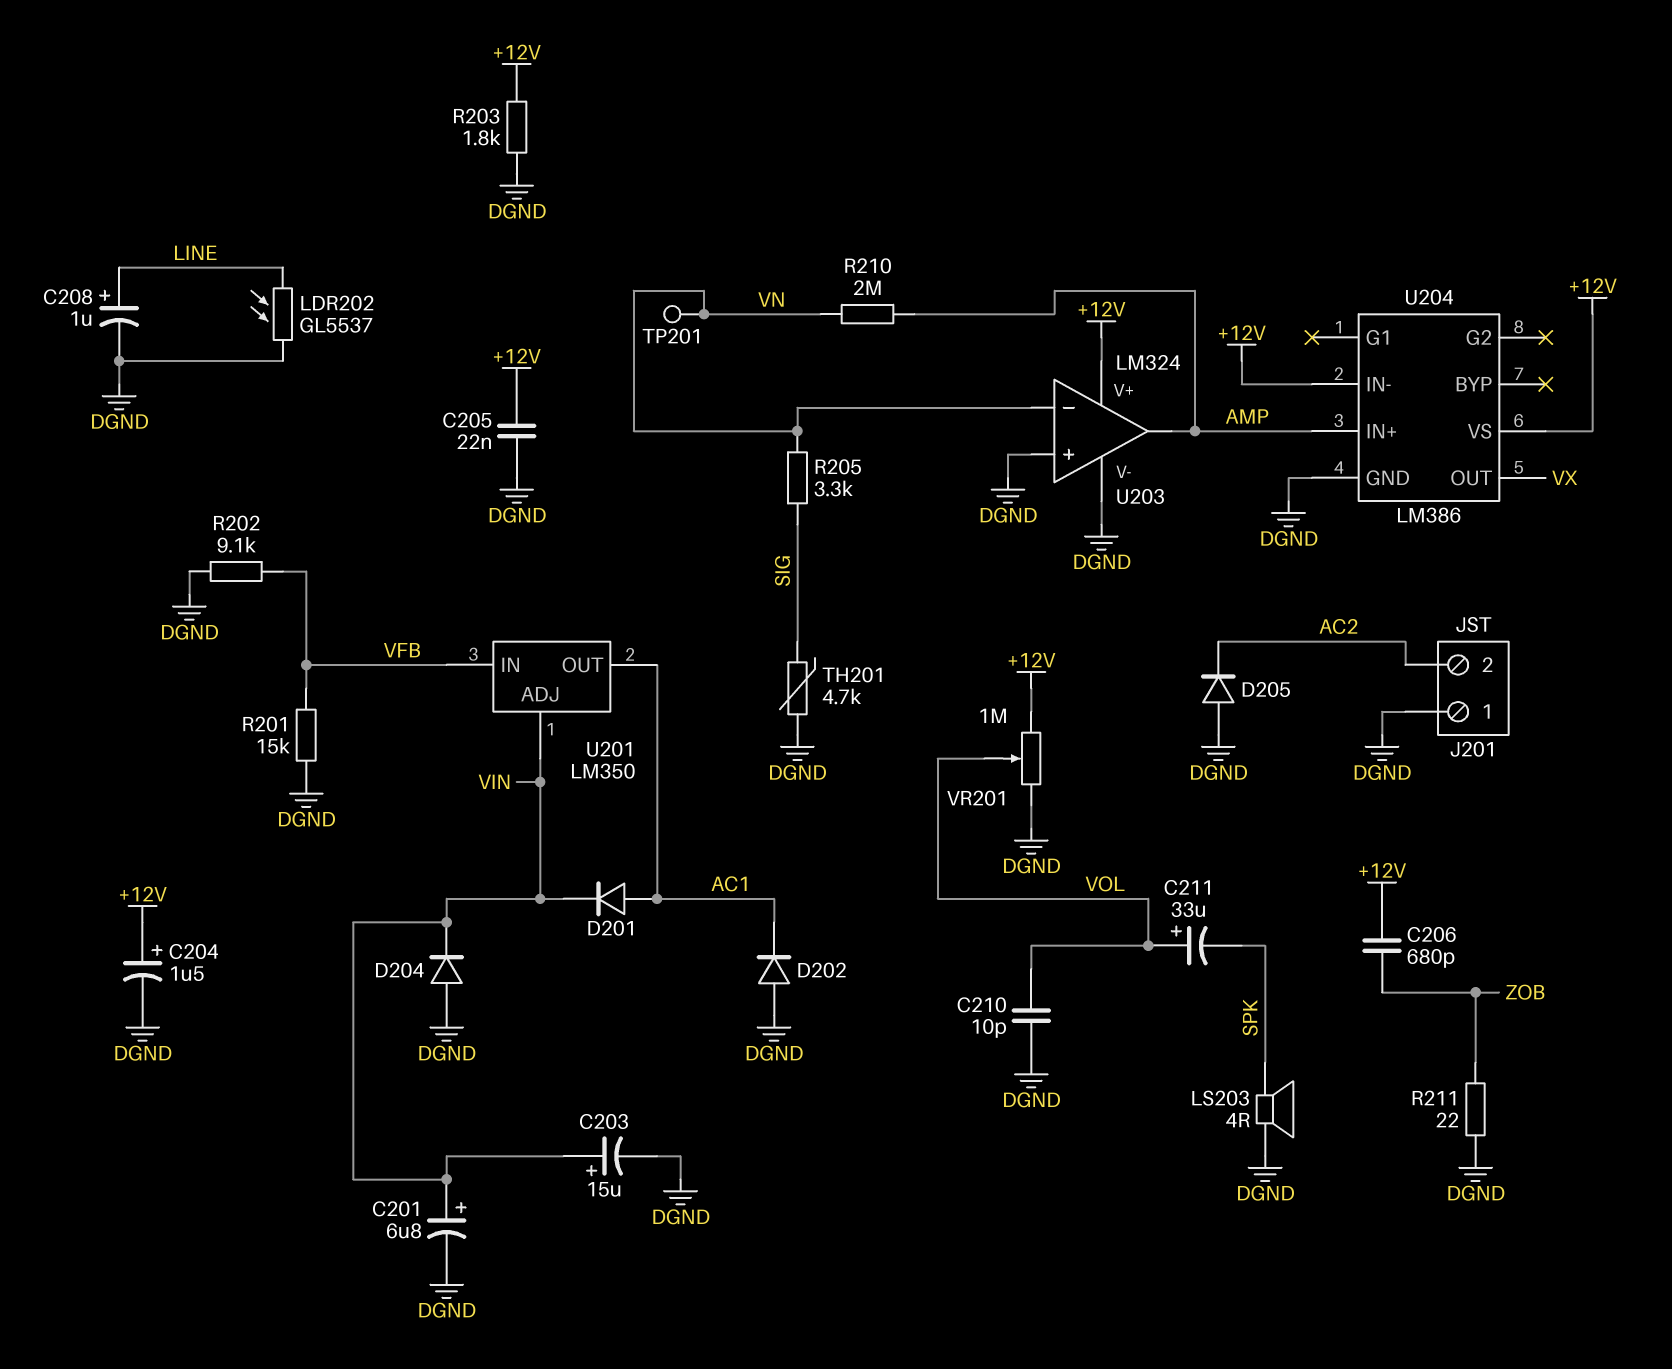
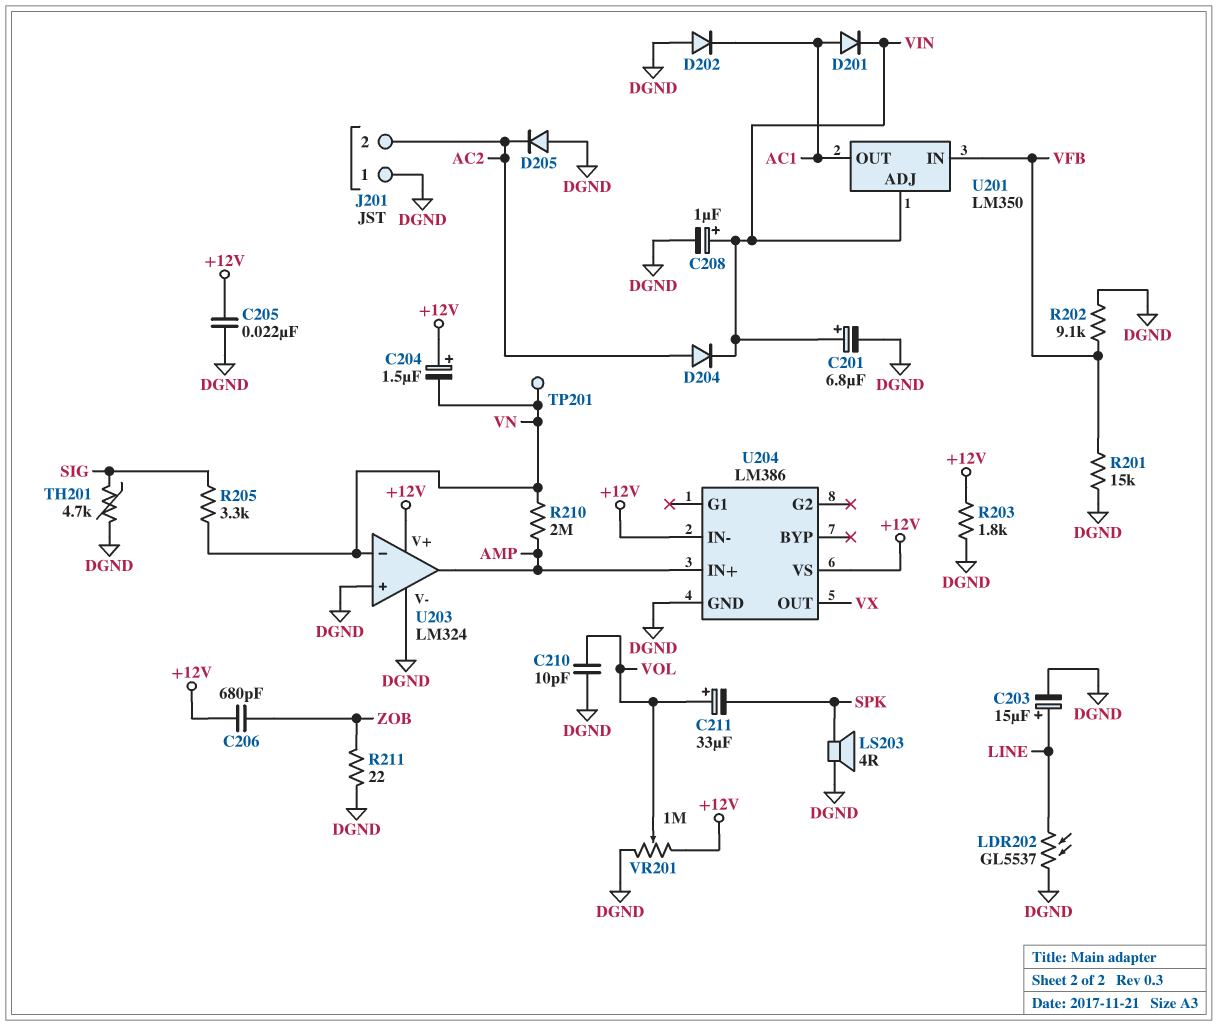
C203: 15uF (plus VIN, minus DGND) -> 15uF (plus LINE, minus DGND)
C204: 1.5uF (plus +12V, minus DGND) -> 1.5uF (plus +12V, minus VN)
C208: 1uF (plus LINE, minus DGND) -> 1uF (plus VIN, minus DGND)
D204: diode (A DGND, K VIN) -> diode (A AC2, K VIN)

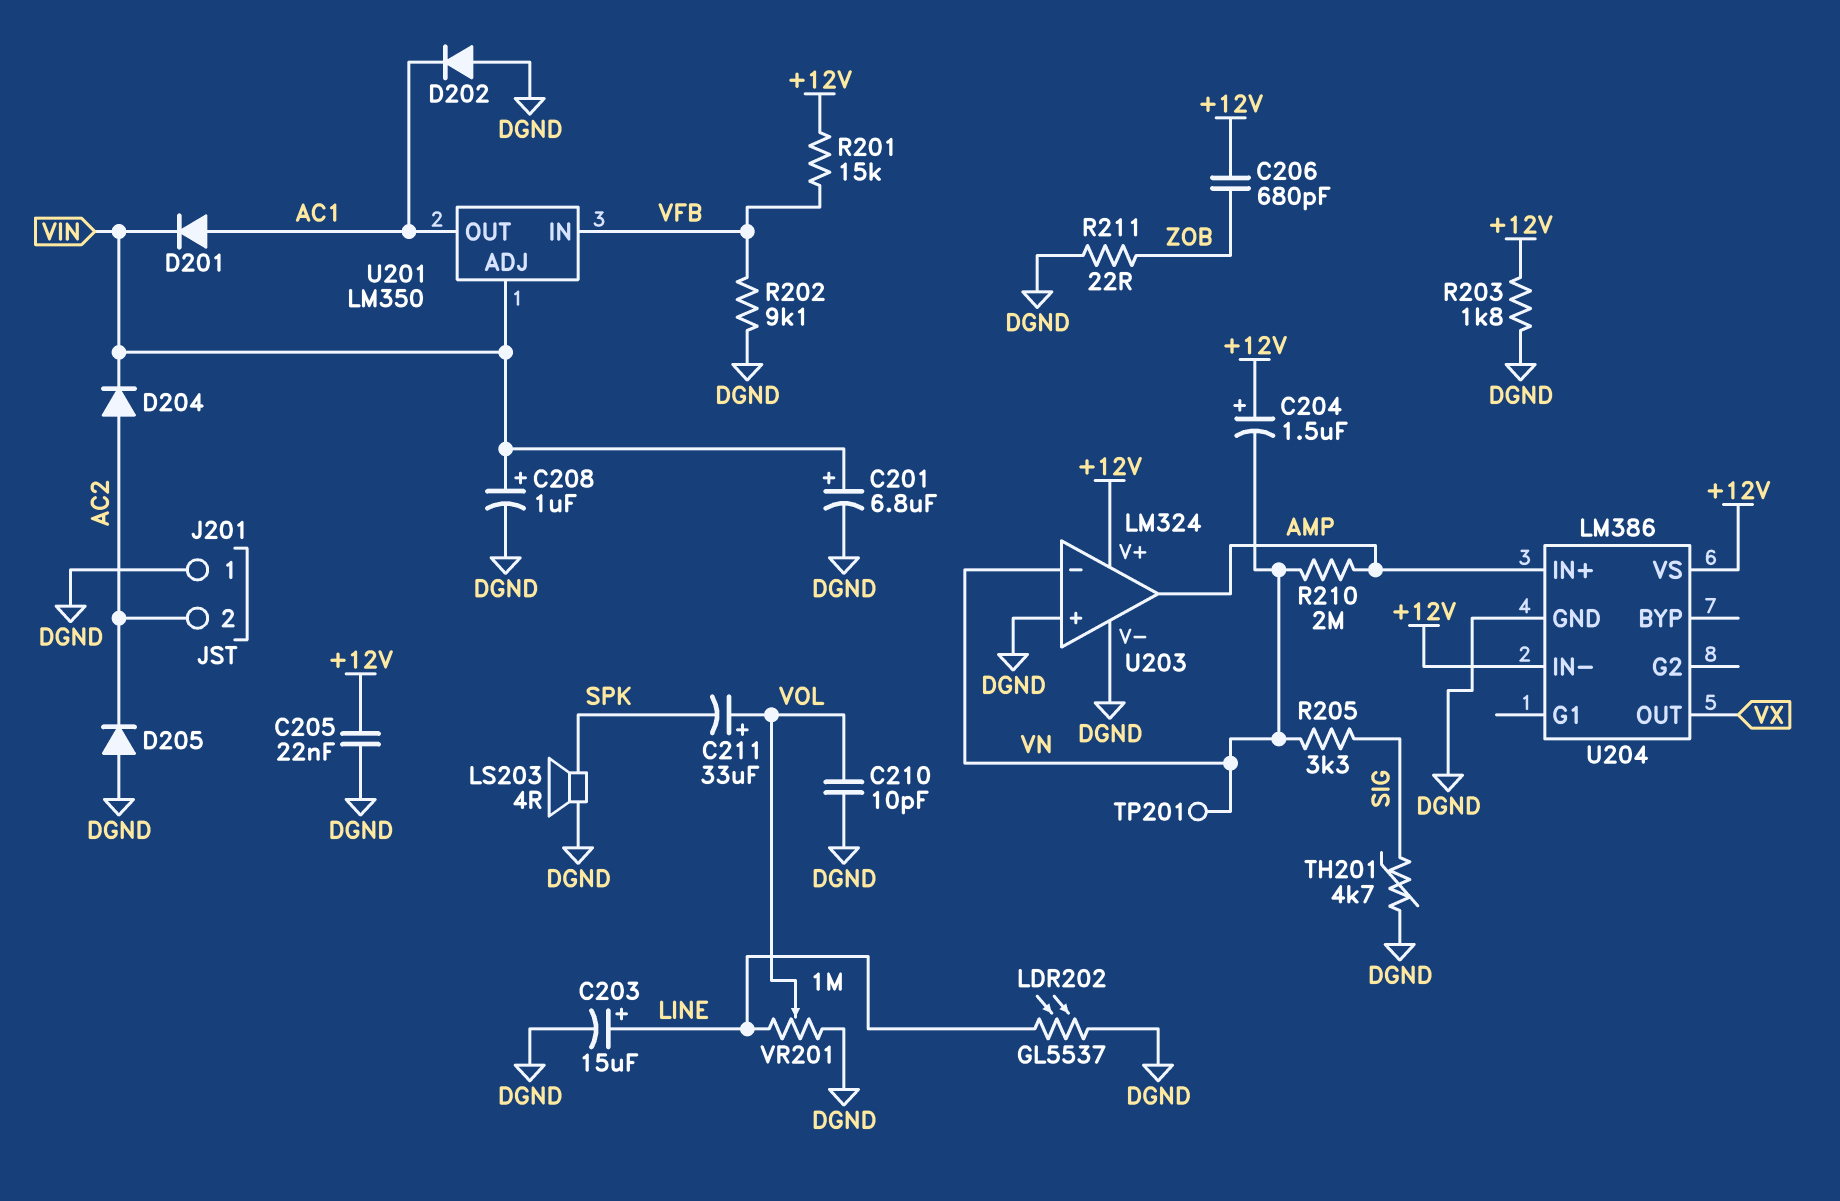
R201: 15k (DGND, VFB) -> 15k (+12V, VFB)
VR201: 1M (+12V, DGND, wiper VOL) -> 1M (DGND, LINE, wiper VOL)

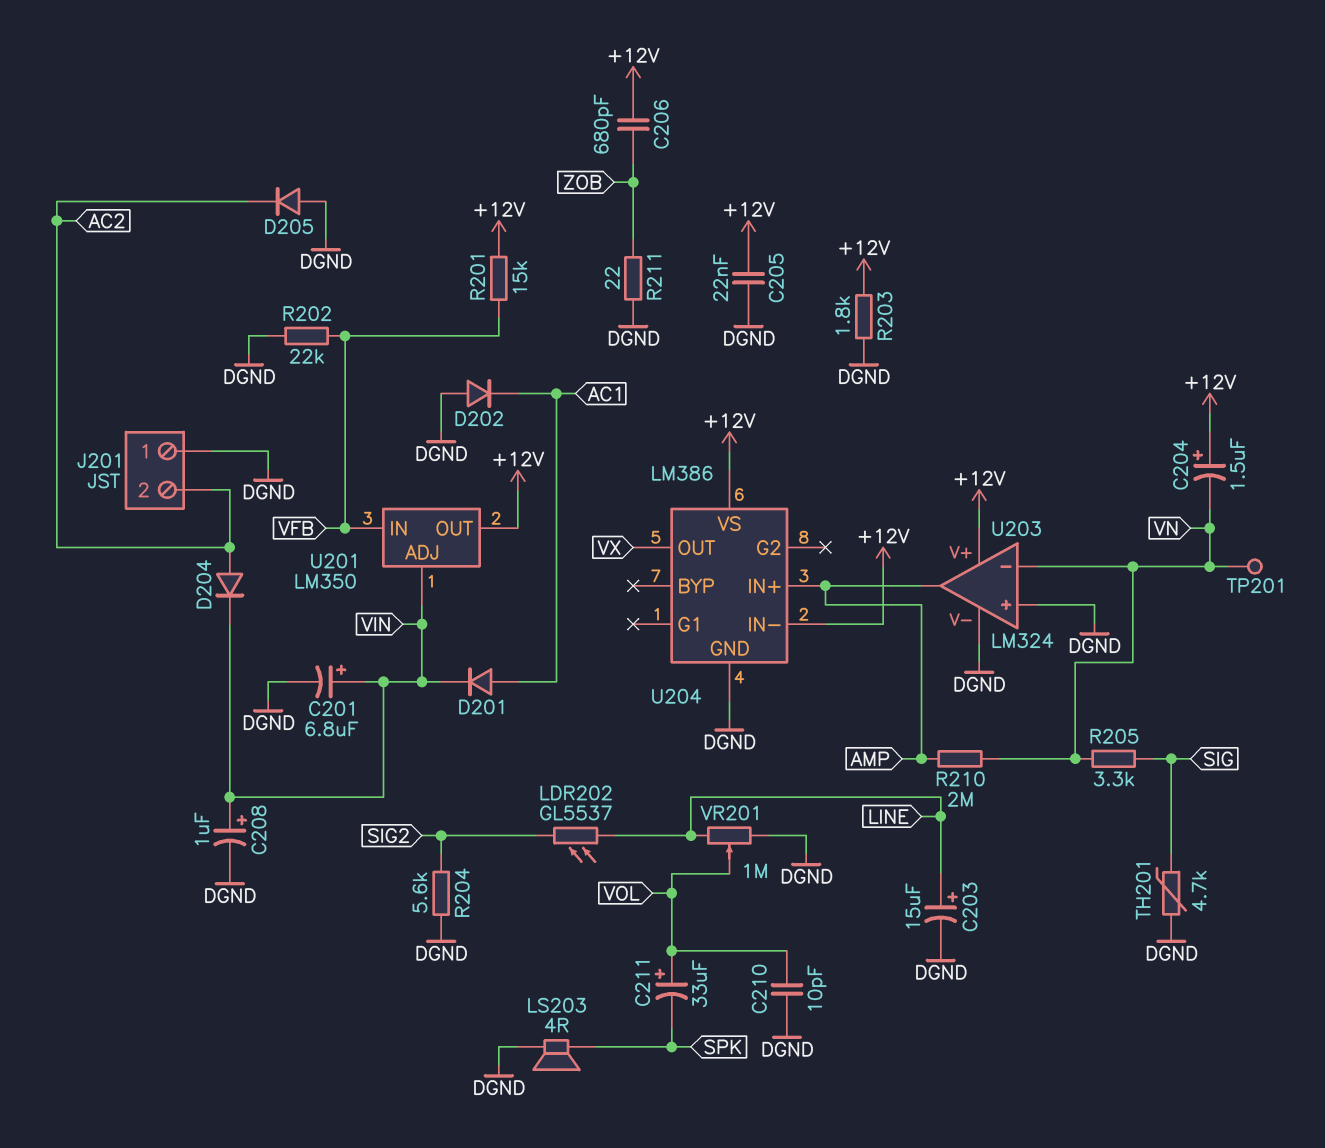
LDR202: GL5537 (DGND, LINE) -> GL5537 (LINE, SIG2)
R202: 9.1k (DGND, VFB) -> 22k (DGND, VFB)
R204: none -> 5.6k (DGND, SIG2)
U201 pin OUT: AC1 -> +12V

